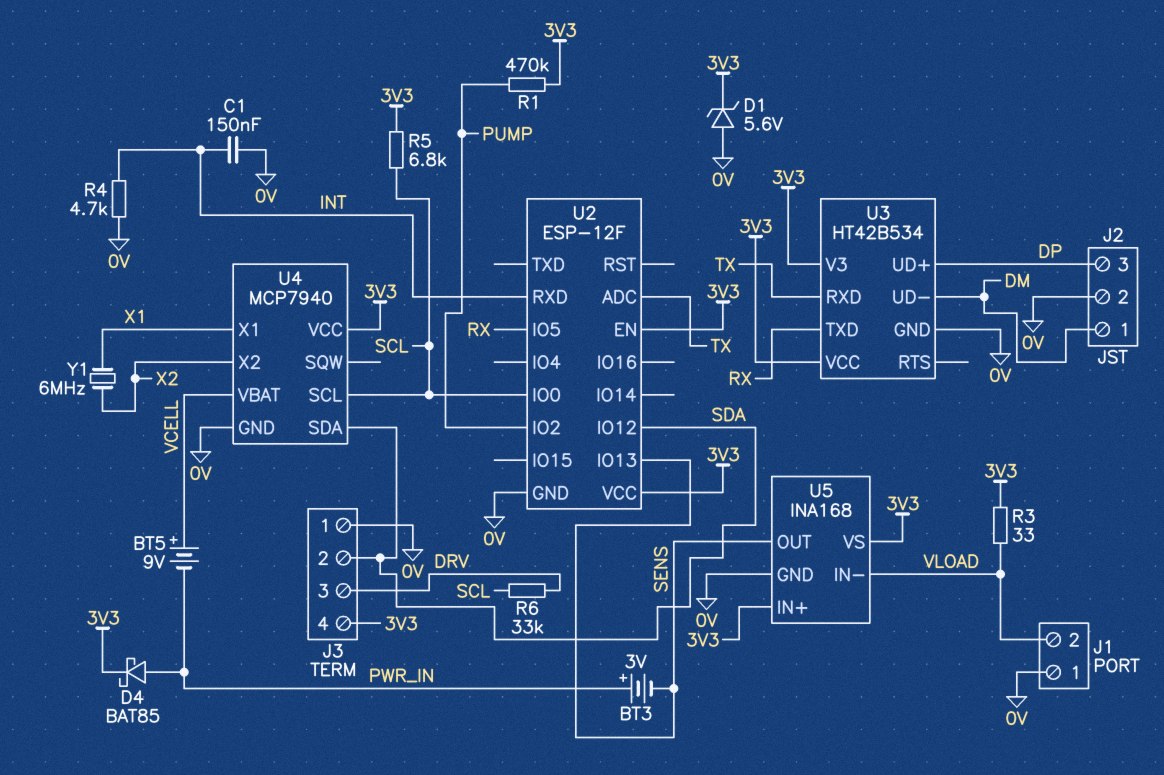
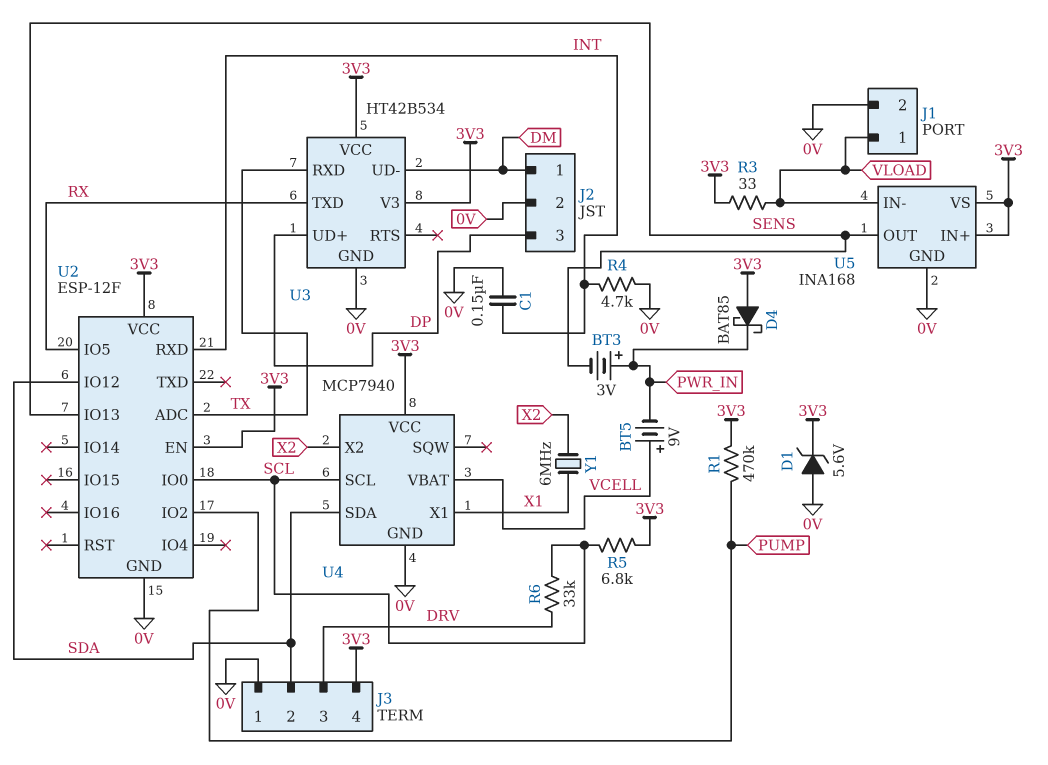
D4: schottky BAT85 (A PWR_IN, K 3V3) -> schottky BAT85 (A 3V3, K PWR_IN)
J1 pin 1: 0V -> VLOAD
J1 pin 2: VLOAD -> 0V

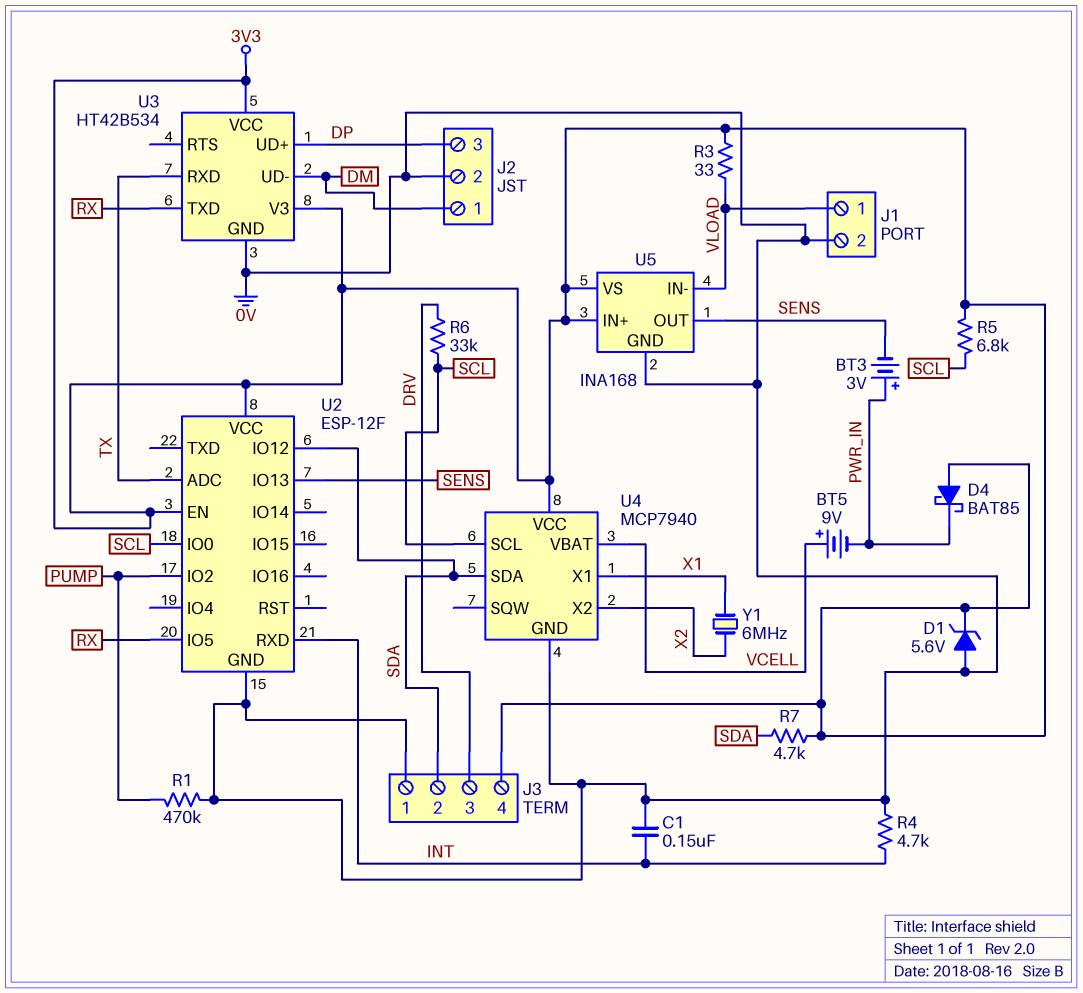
R1: 470k (3V3, PUMP) -> 470k (0V, PUMP)
R7: none -> 4.7k (3V3, SDA)

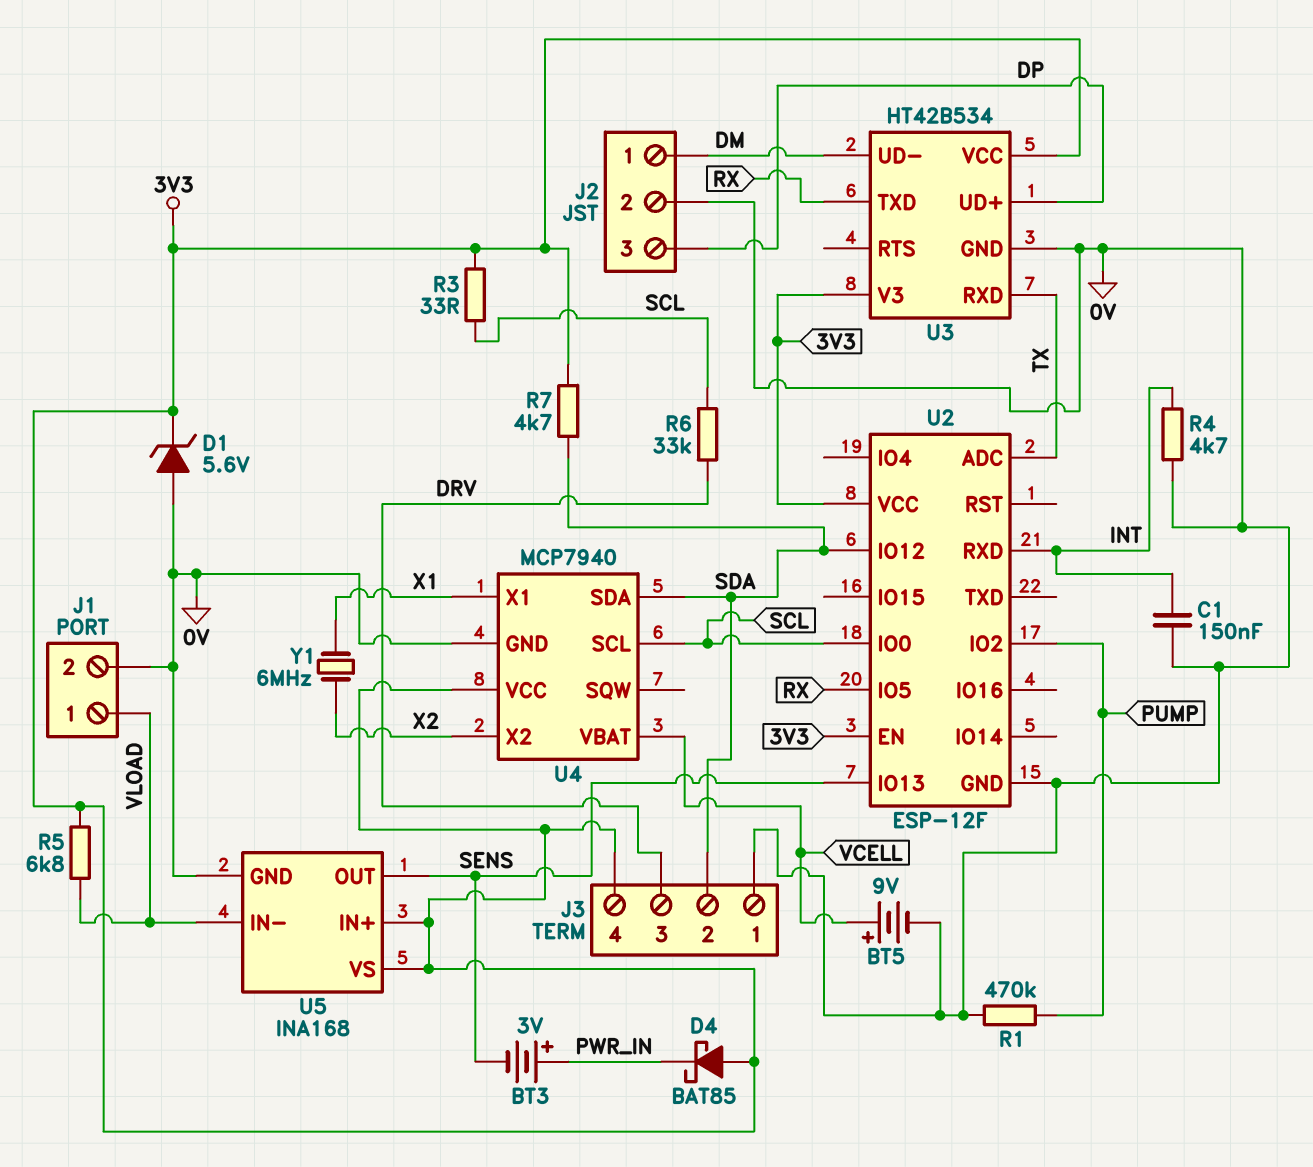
BT5: 9V (plus VCELL, minus PWR_IN) -> 9V (plus VCELL, minus 0V)
R3: 33 (3V3, VLOAD) -> 33 (3V3, SCL)
R5: 6.8k (3V3, SCL) -> 6.8k (3V3, VLOAD)

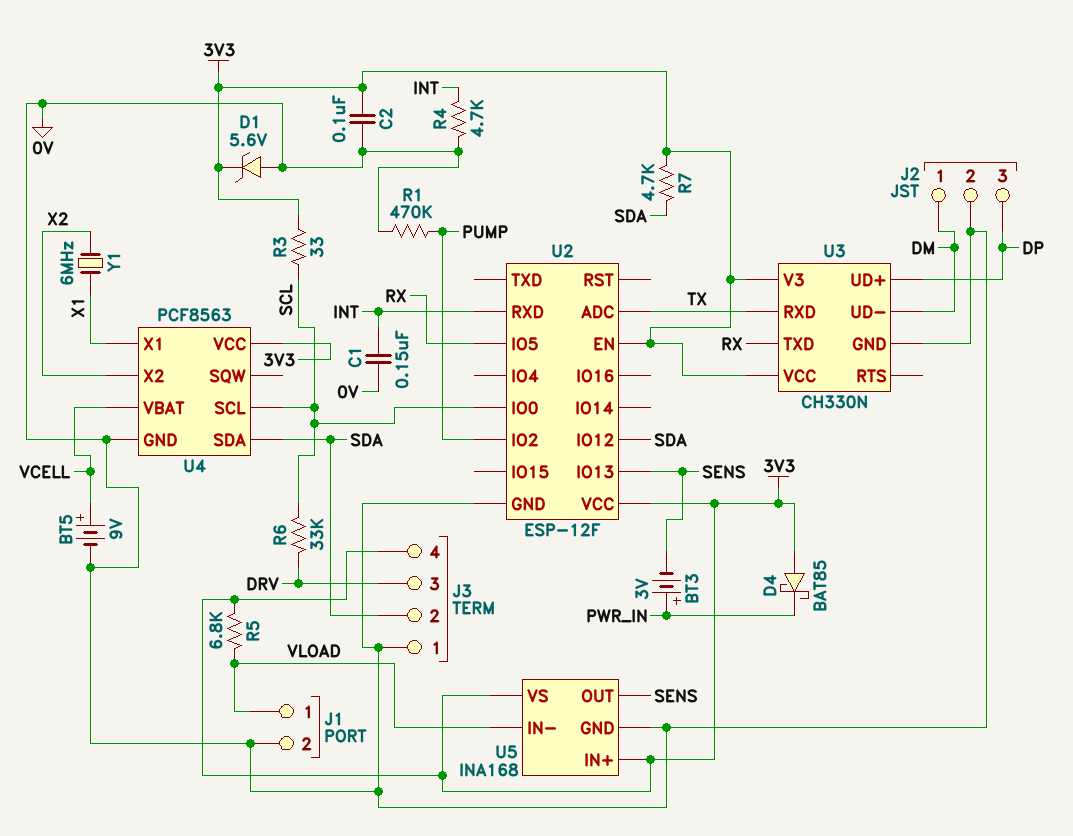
C2: none -> 100nF (0V, 3V3)
U3: HT42B534 -> CH330N
U4: MCP7940 -> PCF8563

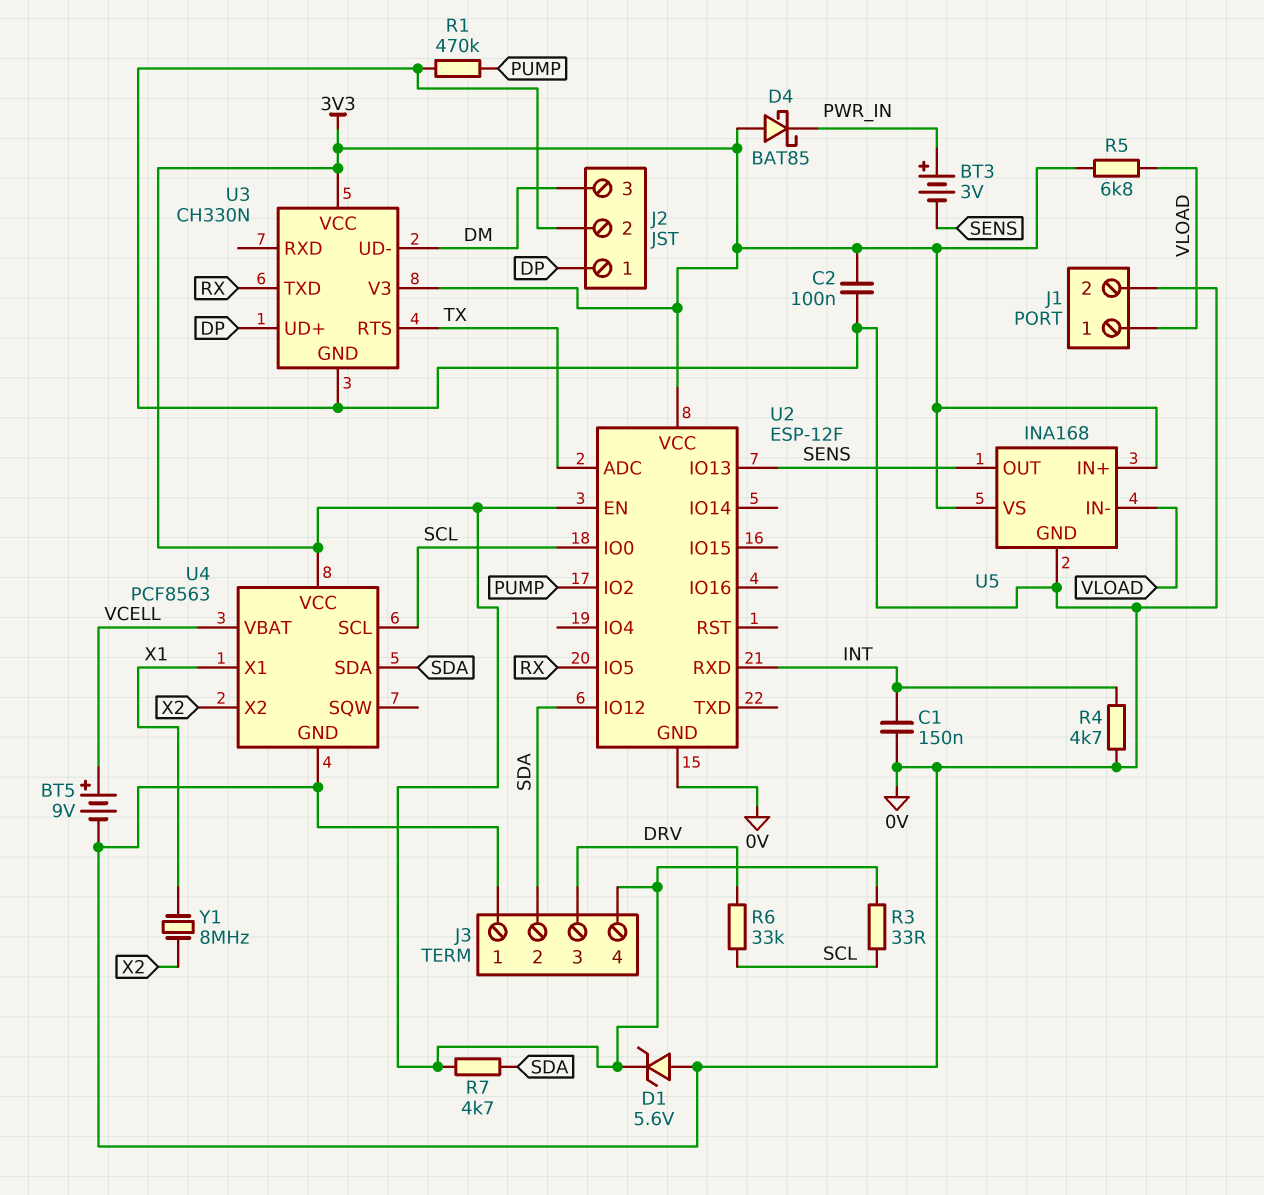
J2 pin 1: DM -> DP
J2 pin 3: DP -> DM
U3 pin RTS: none -> TX
U3 pin RXD: TX -> none
Y1: 6MHz (X1, X2) -> 8MHz (X1, X2)

